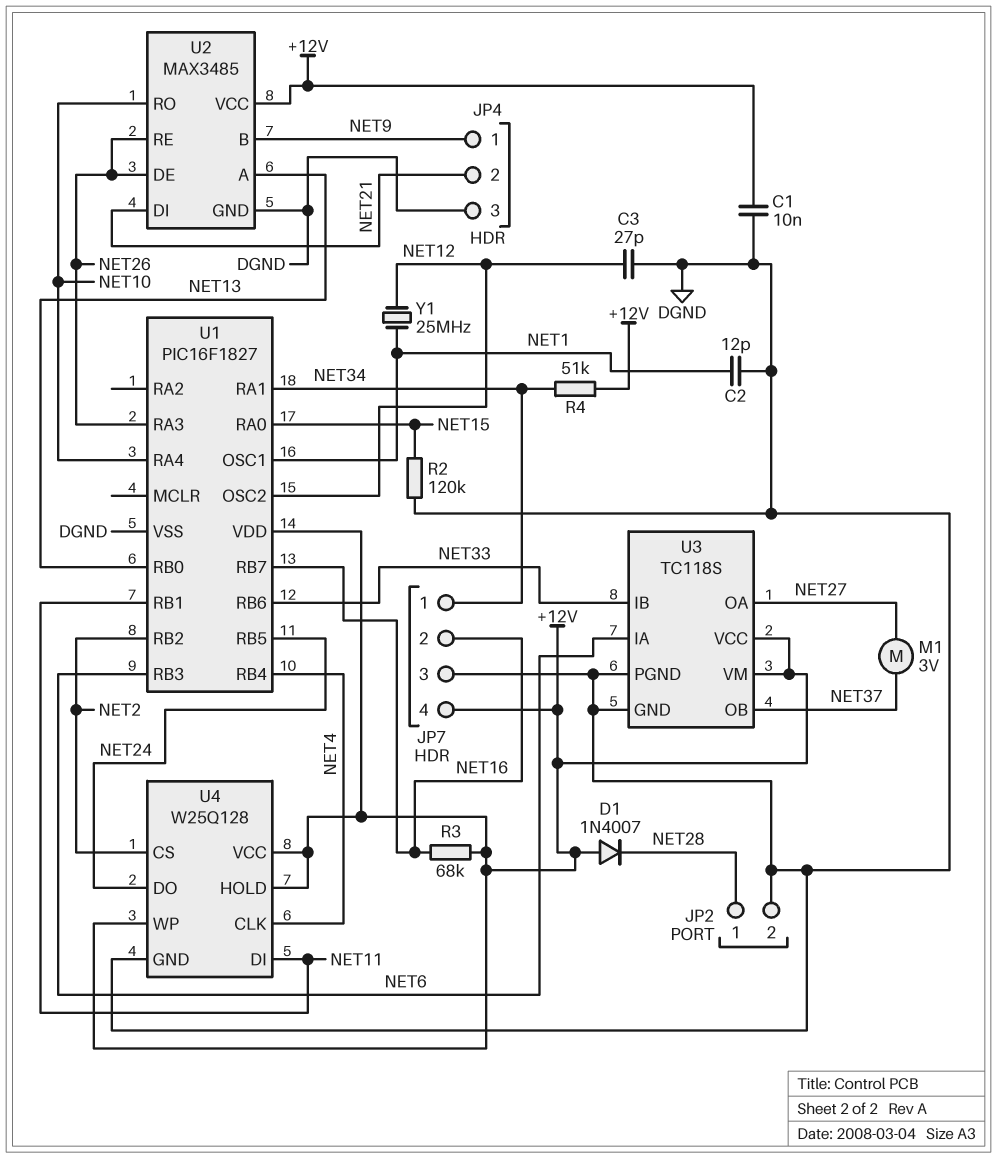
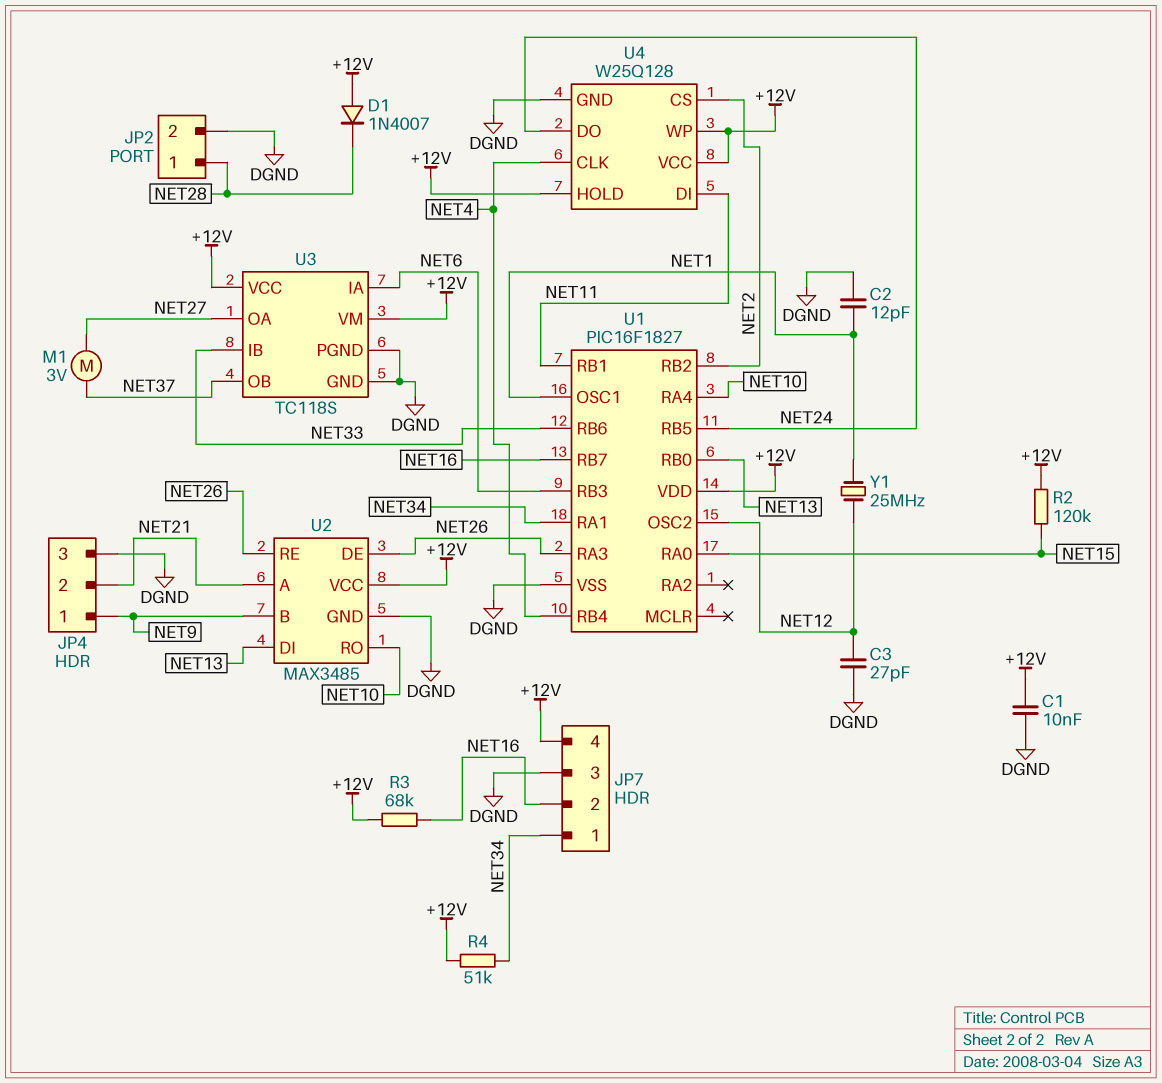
R2: 120k (DGND, NET15) -> 120k (+12V, NET15)
U2 pin A: NET13 -> NET21
U2 pin DI: NET21 -> NET13

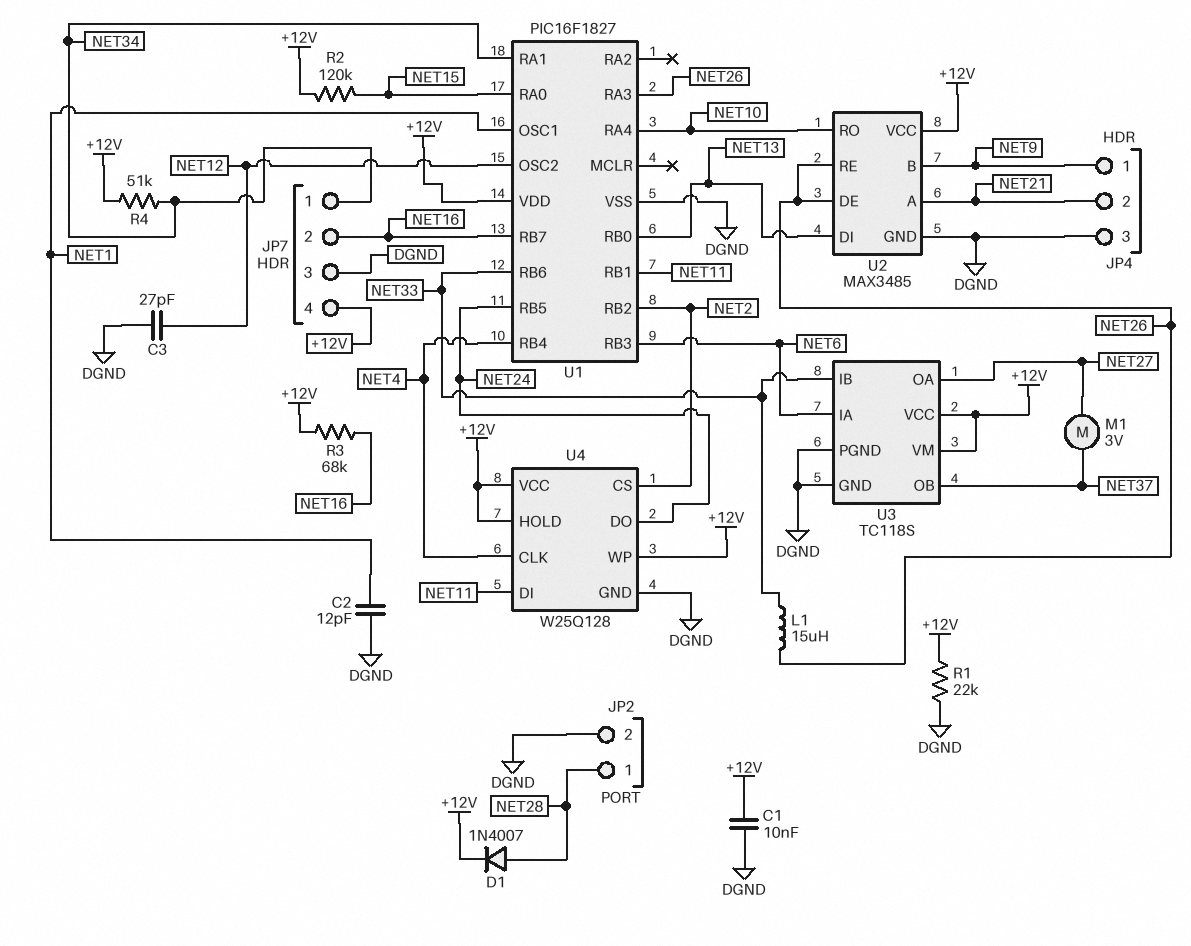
D1: diode 1N4007 (A +12V, K NET28) -> diode 1N4007 (A NET28, K +12V)
L1: none -> 15uH (NET26, NET33)
R1: none -> 22k (+12V, DGND)
Y1: 25MHz (NET1, NET12) -> none

